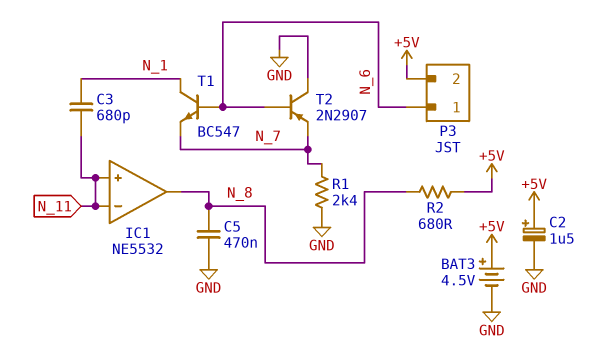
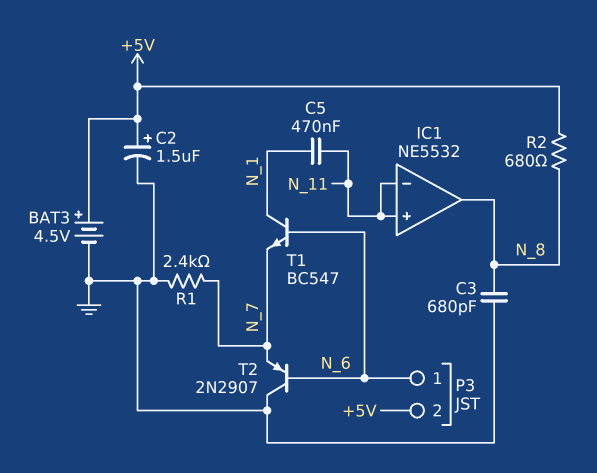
C3: 680pF (N_1, N_11) -> 680pF (GND, N_8)
C5: 470nF (GND, N_8) -> 470nF (N_1, N_11)

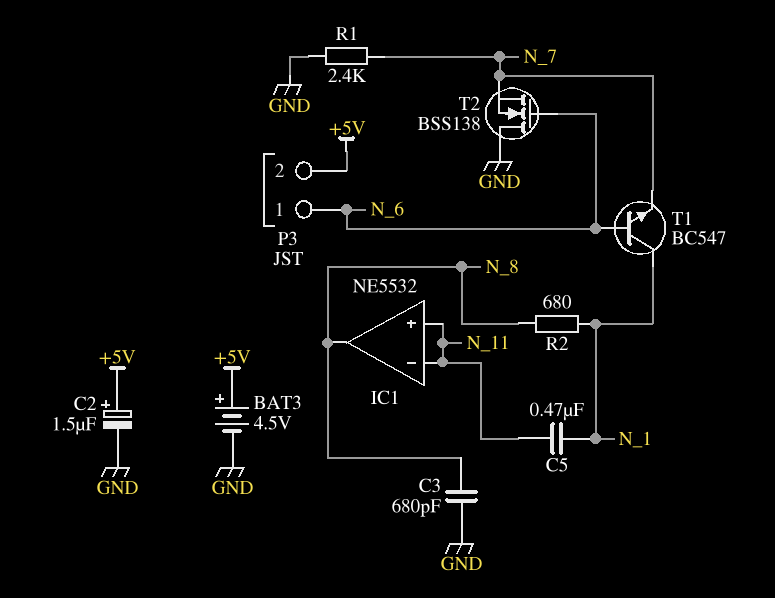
R2: 680 (+5V, N_8) -> 680 (N_1, N_8)
T2: PNP 2N2907 (B N_6, C GND, E N_7) -> NMOS BSS138 (G N_6, D GND, S N_7)

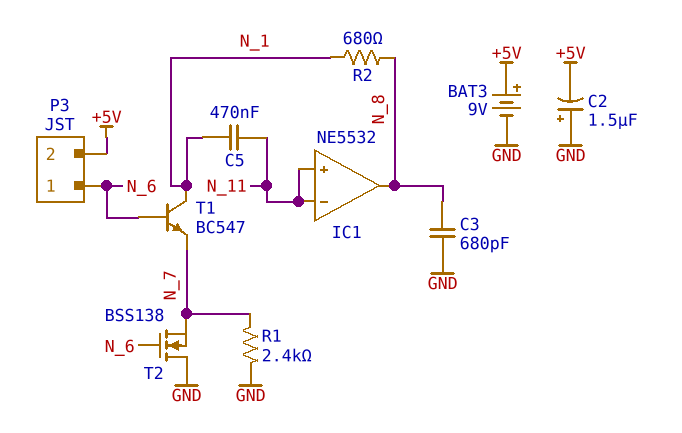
BAT3: 4.5V (plus +5V, minus GND) -> 9V (plus +5V, minus GND)
C2: 1.5uF (plus +5V, minus GND) -> 1.5uF (plus GND, minus +5V)

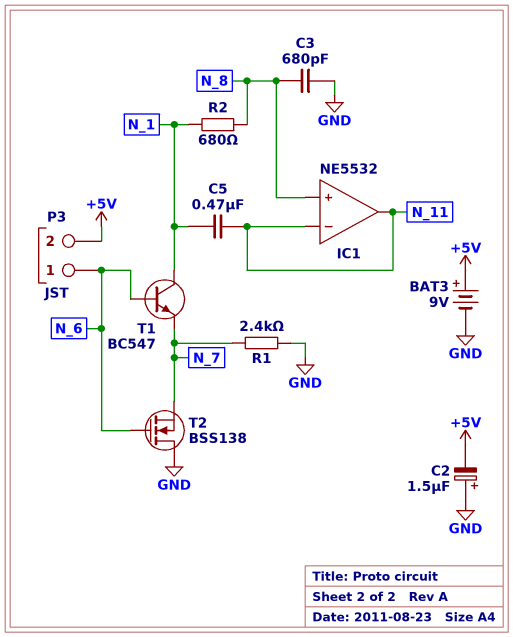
IC1 pin in+: N_11 -> N_8
IC1 pin out: N_8 -> N_11

